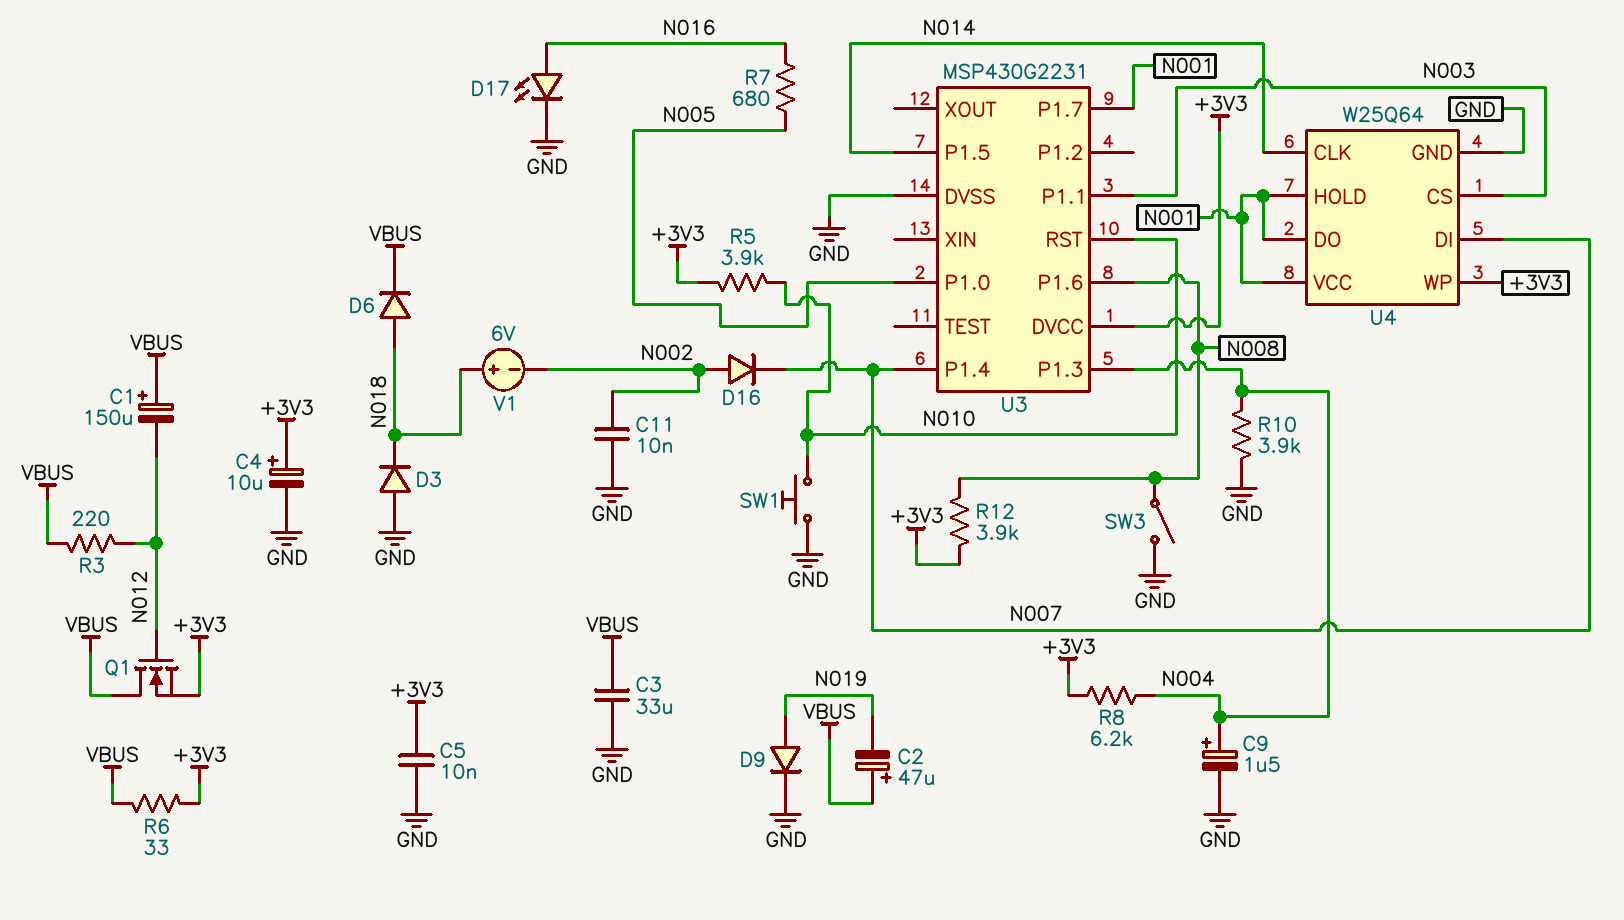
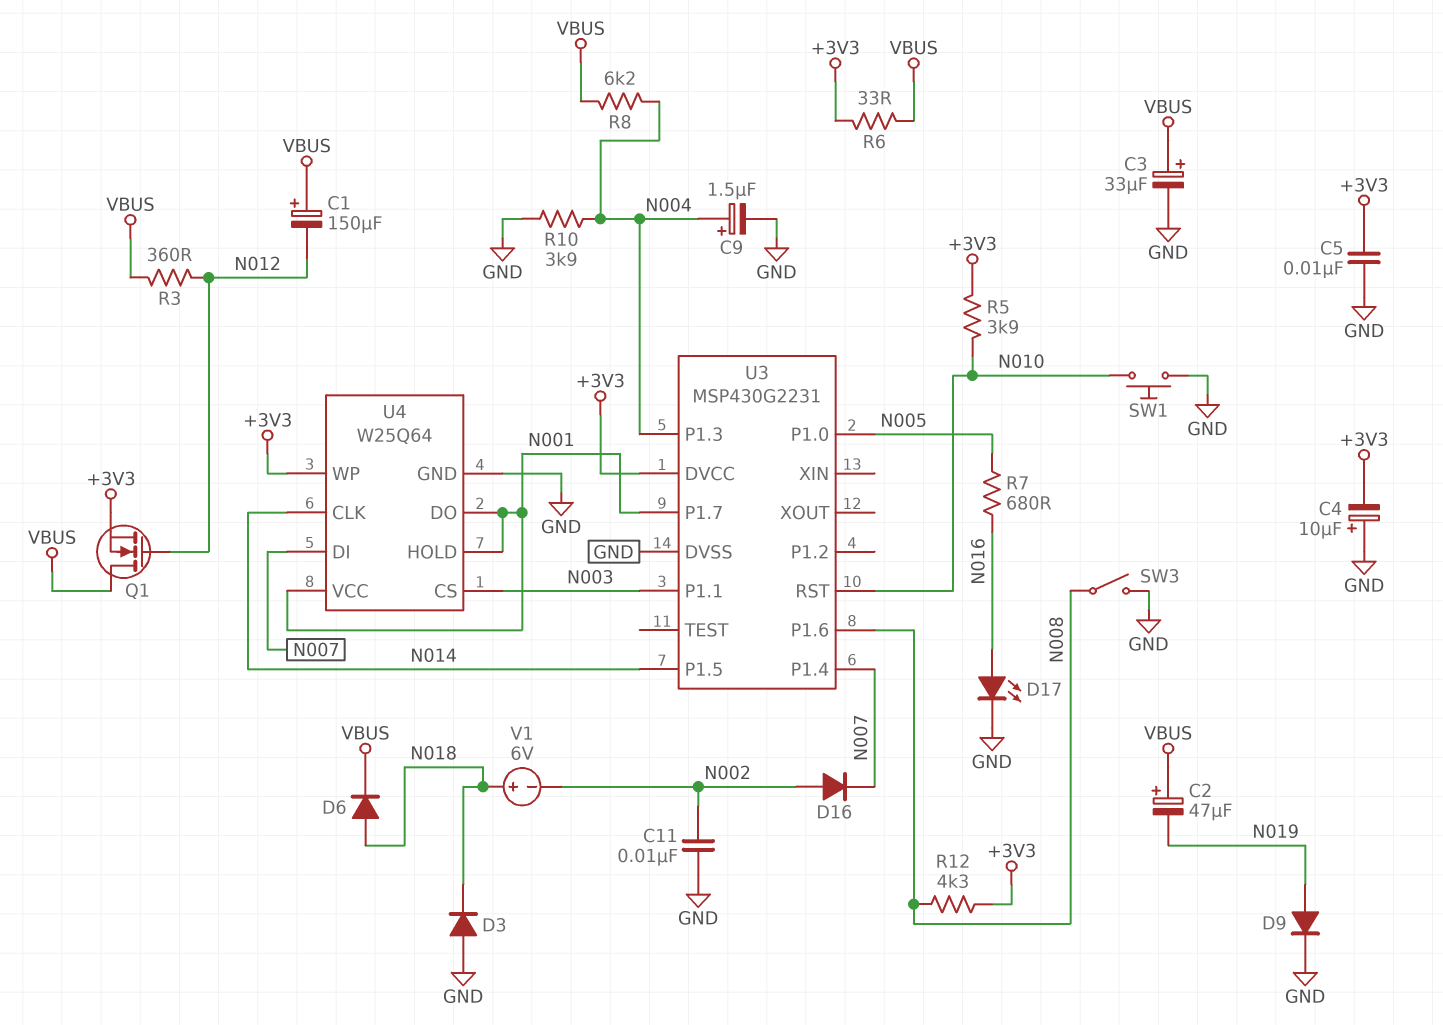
C3: 33uF (GND, VBUS) -> 33uF (plus VBUS, minus GND)
C4: 10uF (plus +3V3, minus GND) -> 10uF (plus GND, minus +3V3)
R3: 220 (N012, VBUS) -> 360 (N012, VBUS)
R8: 6.2k (+3V3, N004) -> 6.2k (N004, VBUS)
R12: 3.9k (+3V3, N008) -> 4.3k (+3V3, N008)

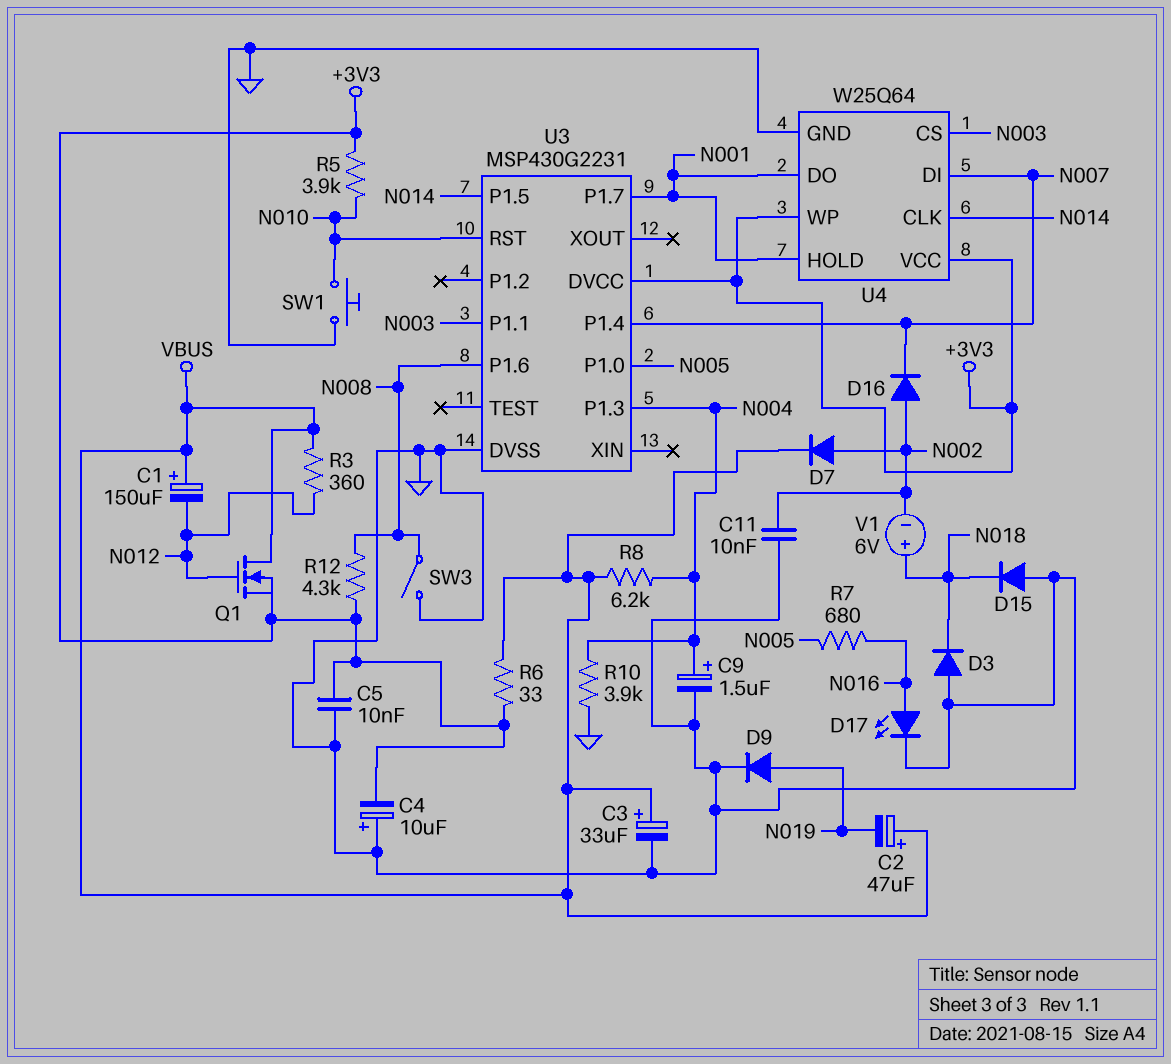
D6: diode (A N018, K VBUS) -> none
D7: none -> diode (A N002, K VBUS)
D15: none -> diode (A GND, K N018)
U4 pin VCC: N001 -> +3V3

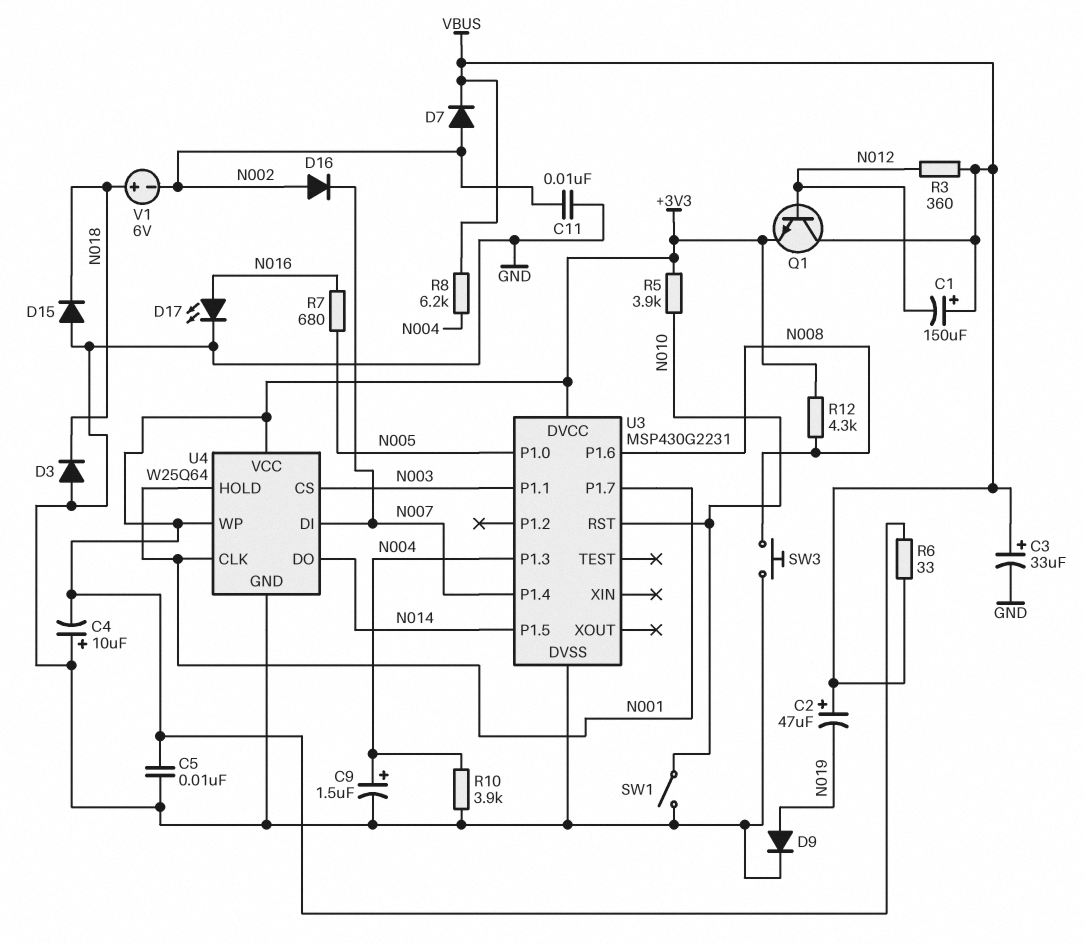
Q1: NMOS (G N012, D VBUS, S +3V3) -> NPN (B N012, C VBUS, E +3V3)
SW1: button (GND, N010) -> switch (GND, N010)
SW3: switch (GND, N008) -> button (GND, N008)
U4 pin CLK: N014 -> N001
U4 pin DO: N001 -> N014

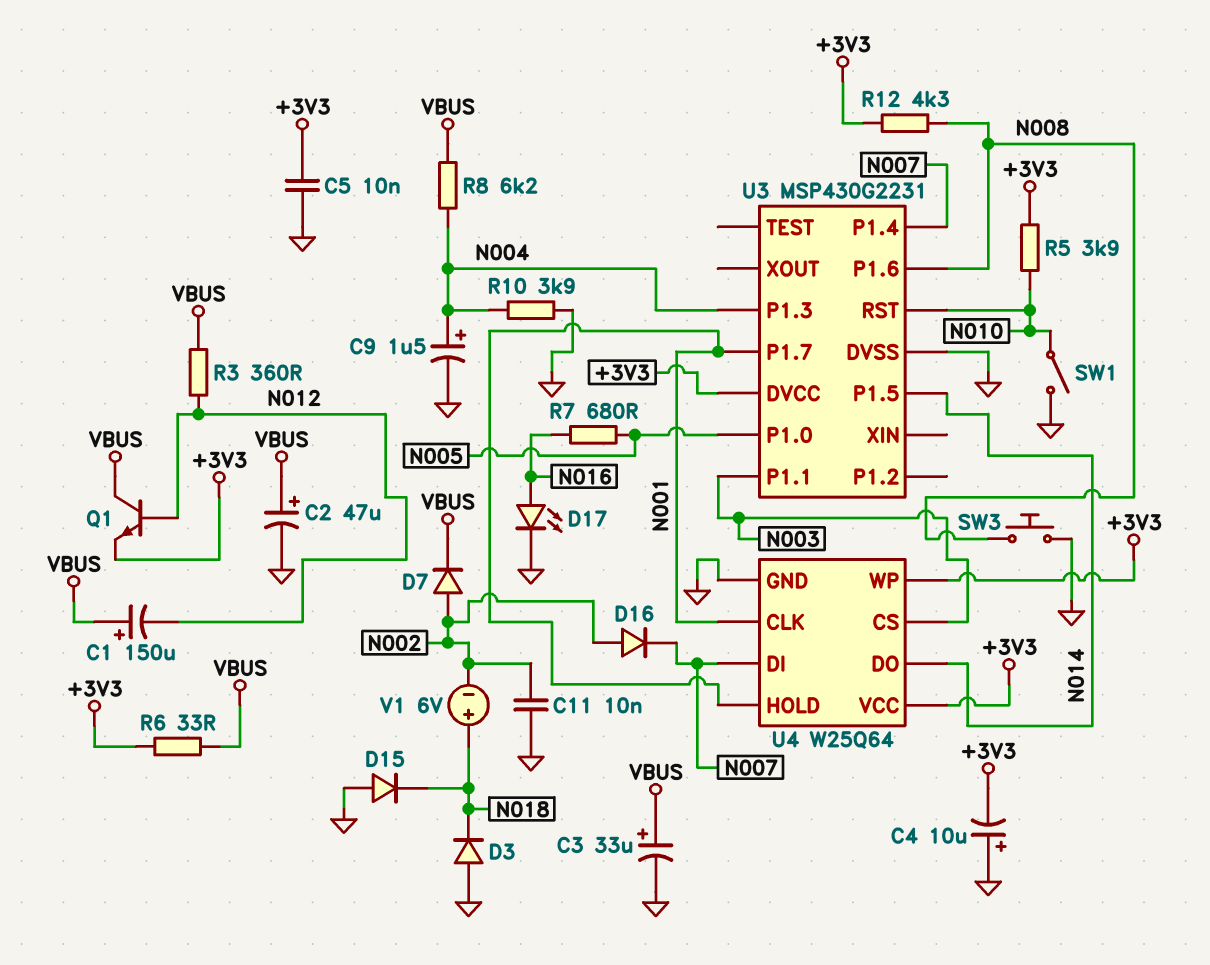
C2: 47uF (plus VBUS, minus N019) -> 47uF (plus VBUS, minus GND)
D9: diode (A N019, K GND) -> none

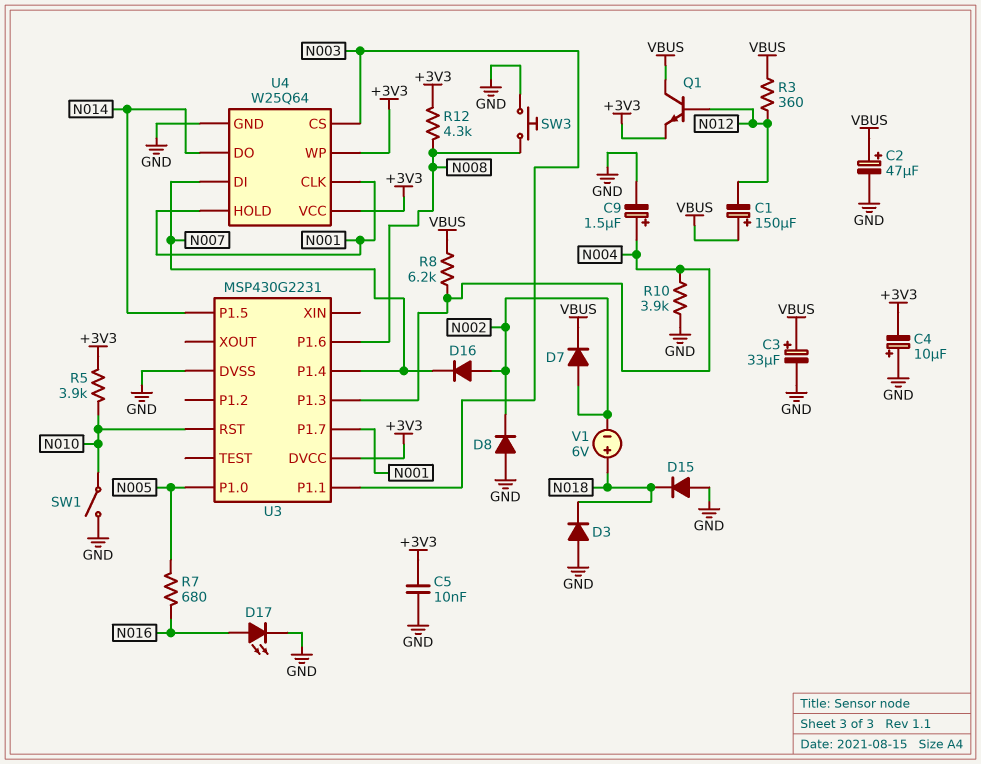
C11: 10nF (GND, N002) -> none
D8: none -> diode (A GND, K N002)
R6: 33 (+3V3, VBUS) -> none

